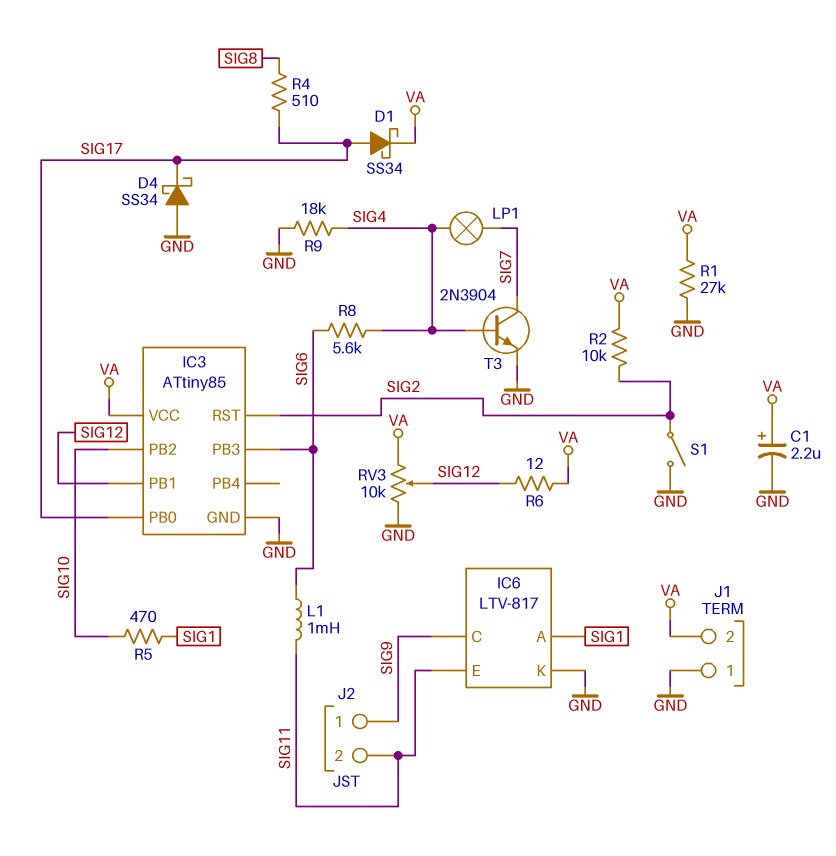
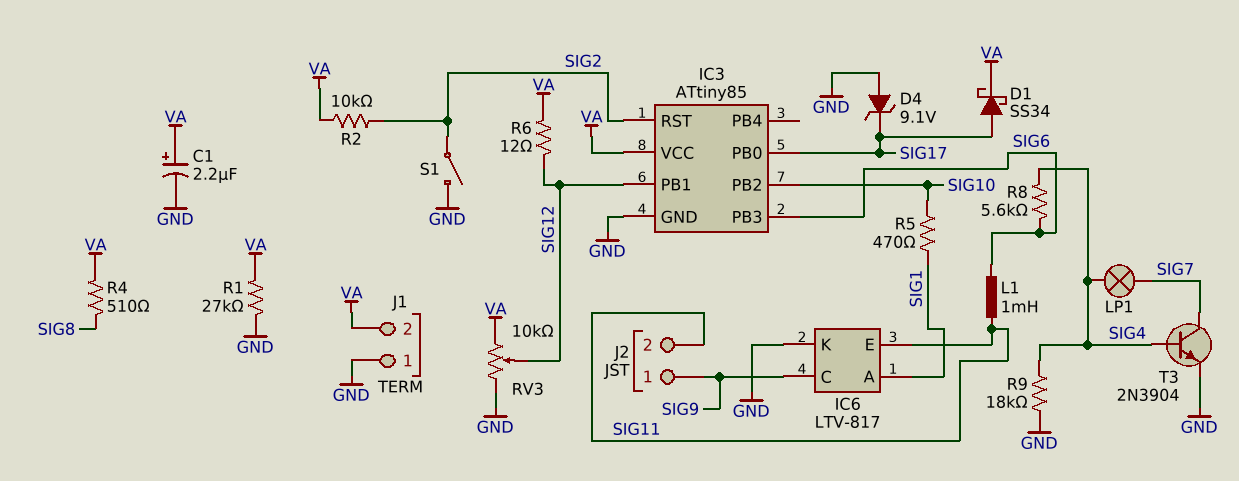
D4: schottky SS34 (A GND, K SIG17) -> zener 9.1V (A GND, K SIG17)
R4: 510 (SIG8, SIG17) -> 510 (SIG8, VA)

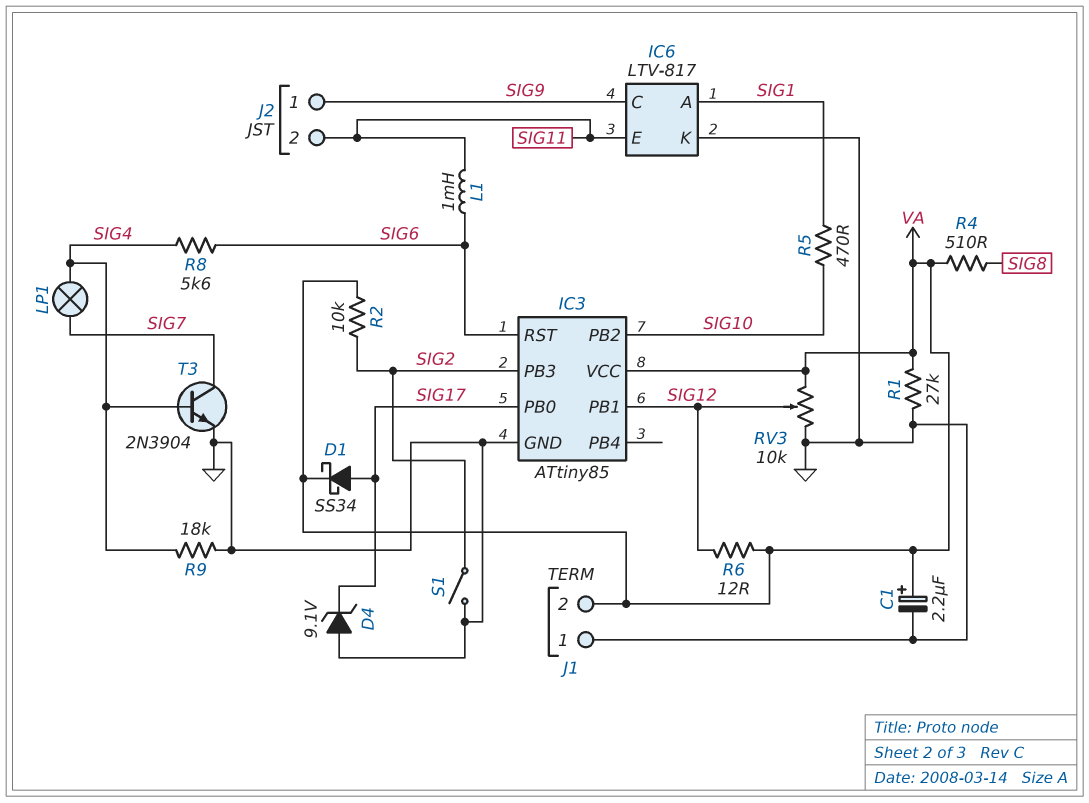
IC3 pin PB3: SIG6 -> SIG2
IC3 pin RST: SIG2 -> SIG6

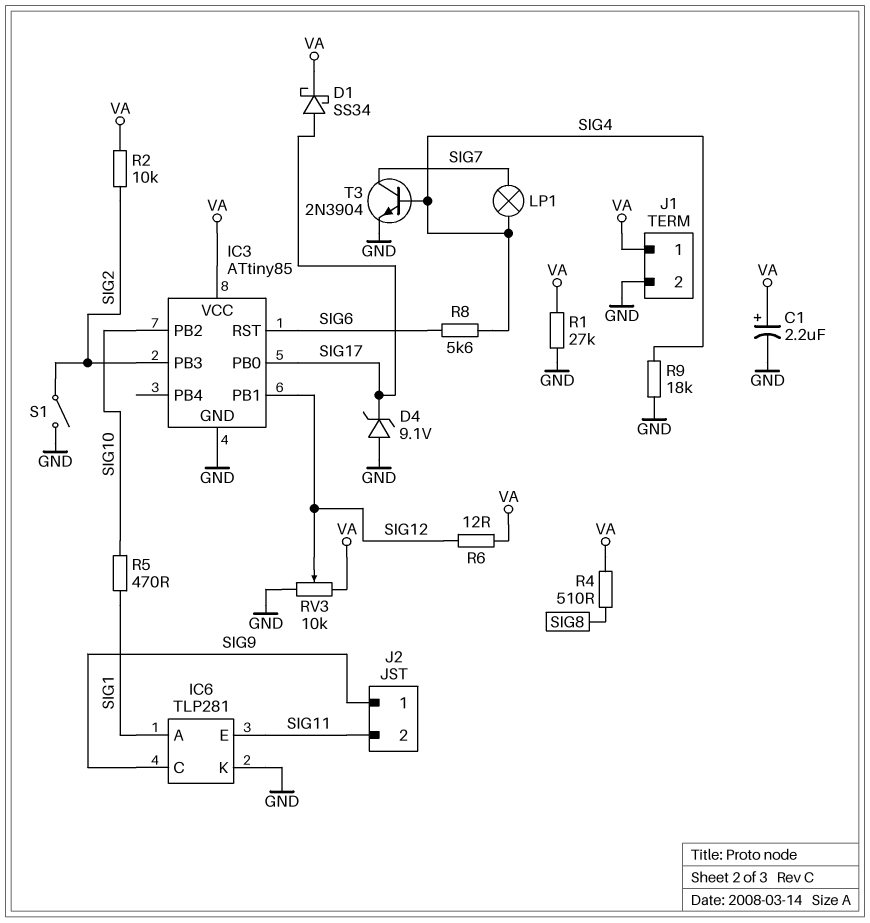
IC6: LTV-817 -> TLP281
J1 pin 1: GND -> VA
J1 pin 2: VA -> GND
L1: 1mH (SIG6, SIG11) -> none

